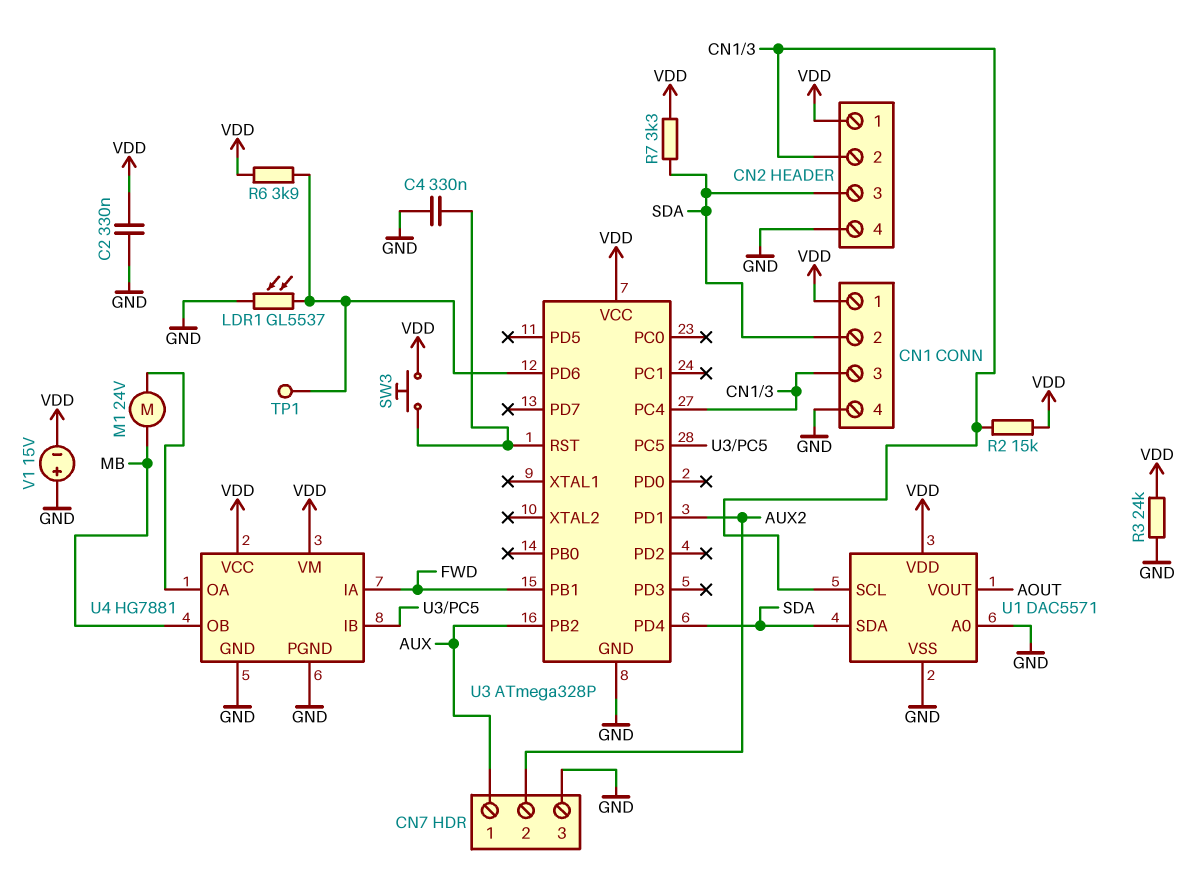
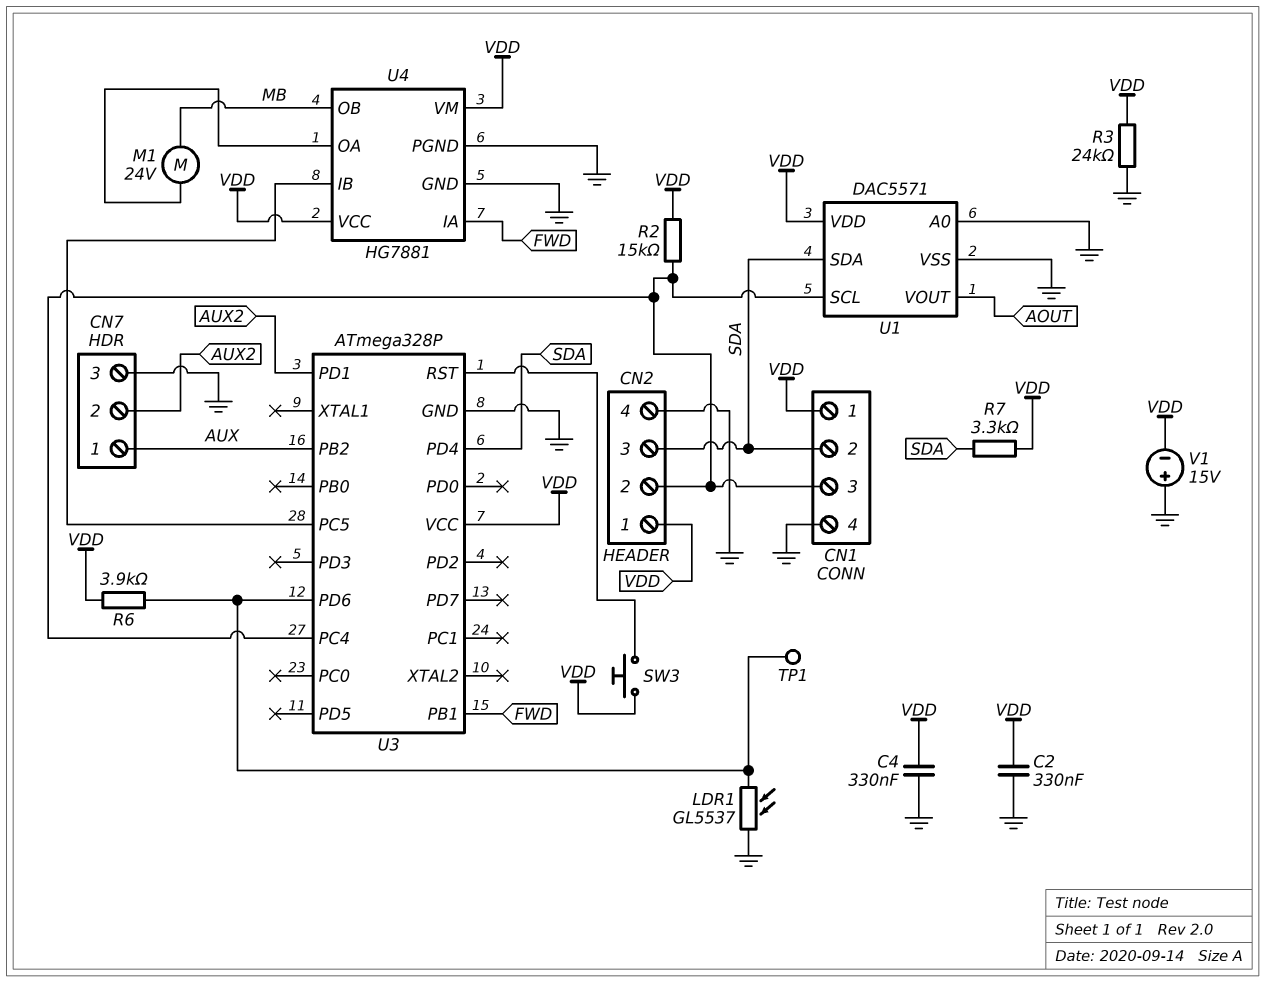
C4: 330nF (GND, U3/RST) -> 330nF (GND, VDD)

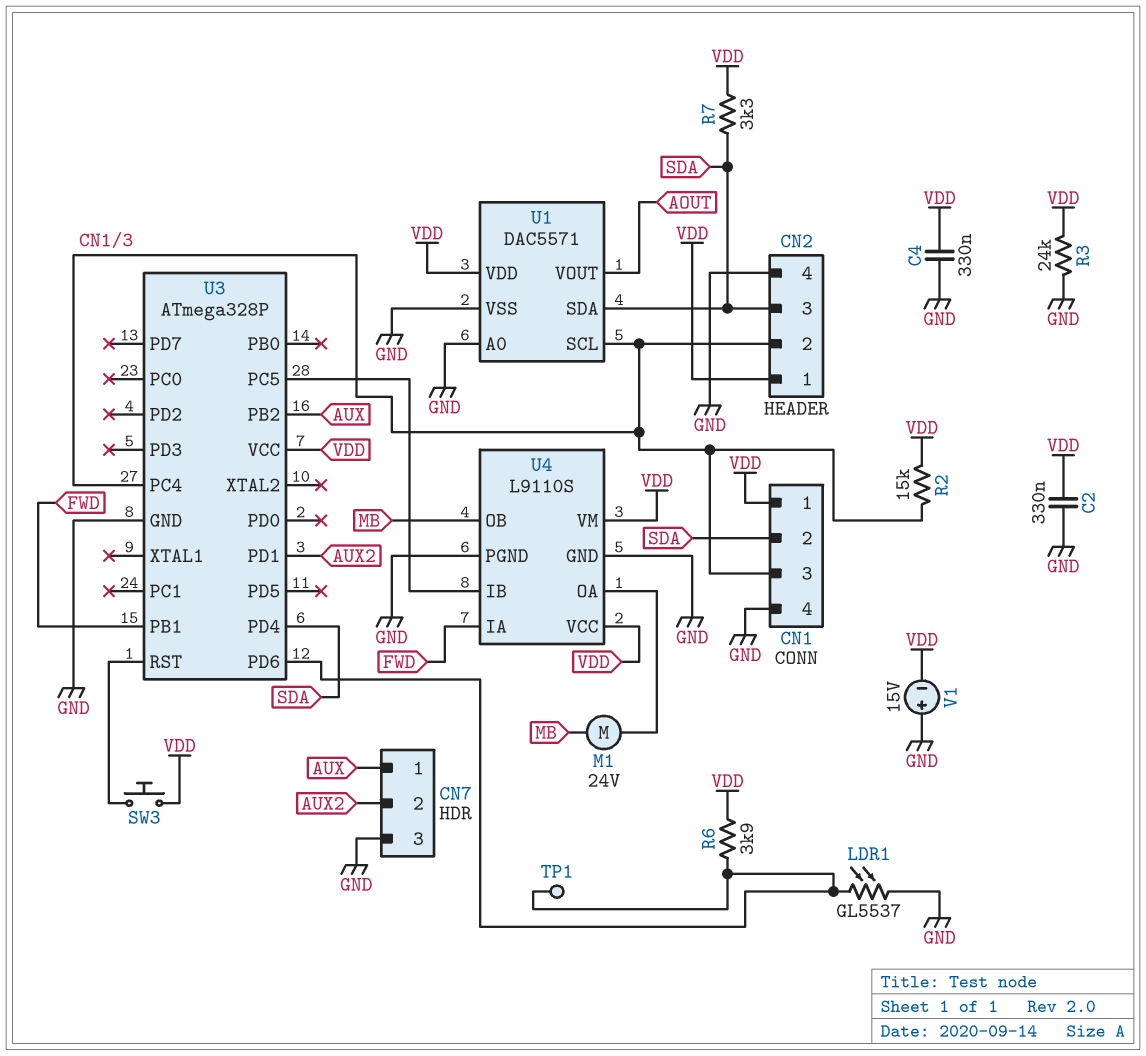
U4: HG7881 -> L9110S

